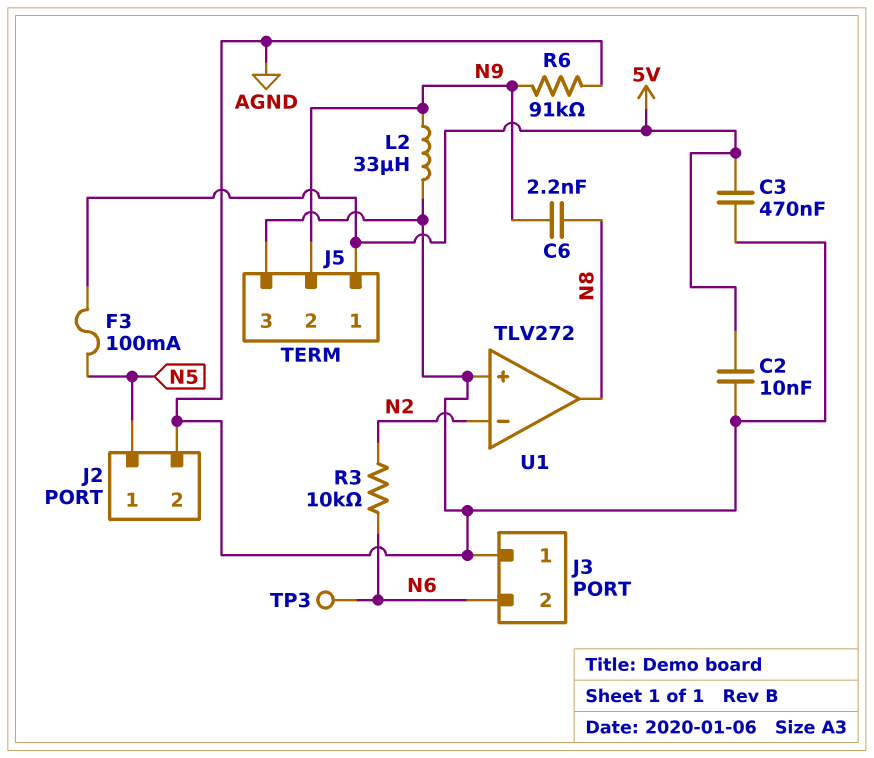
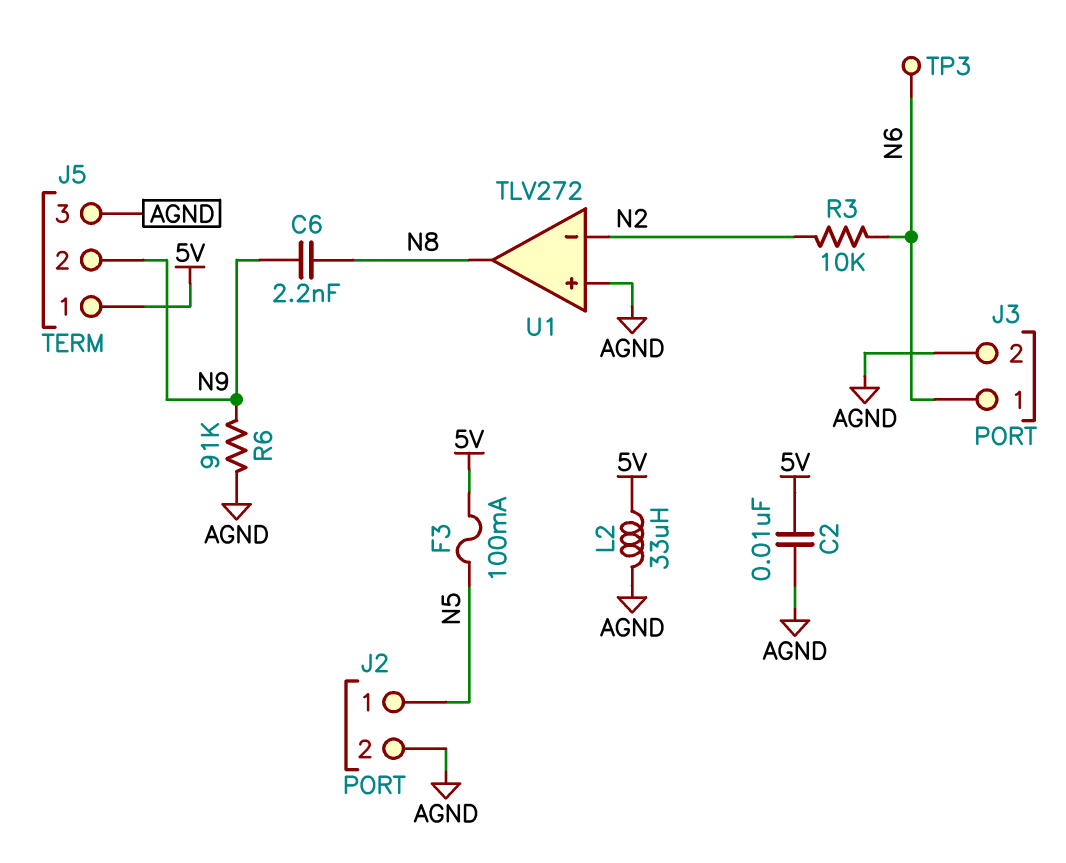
C3: 470nF (5V, AGND) -> none
J3 pin 1: AGND -> N6
J3 pin 2: N6 -> AGND
L2: 33uH (AGND, N9) -> 33uH (5V, AGND)

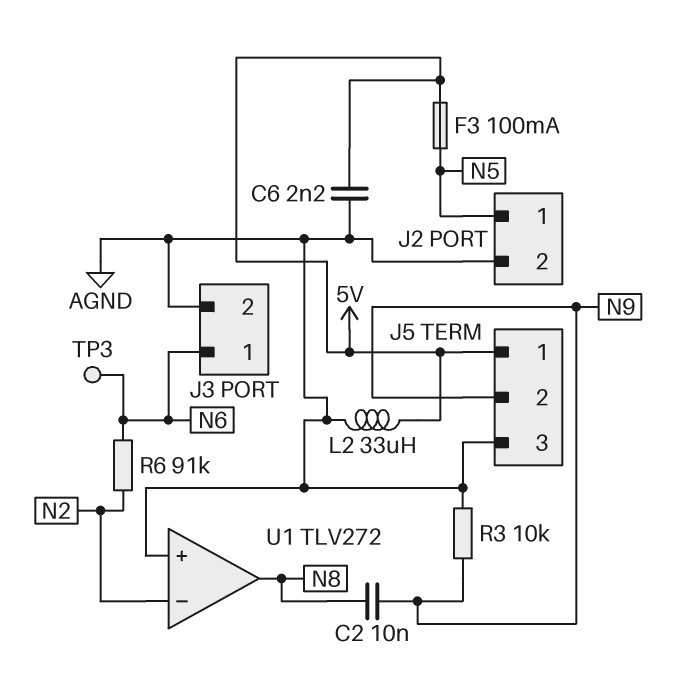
C2: 10nF (5V, AGND) -> 10nF (N8, N9)
C6: 2.2nF (N8, N9) -> 2.2nF (5V, AGND)
R3: 10k (N2, N6) -> 10k (AGND, N9)
R6: 91k (AGND, N9) -> 91k (N2, N6)

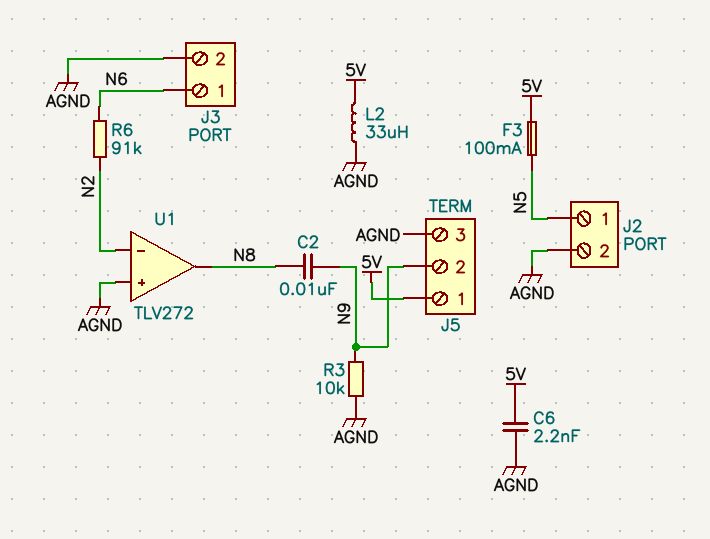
TP3: test point (N6) -> none

